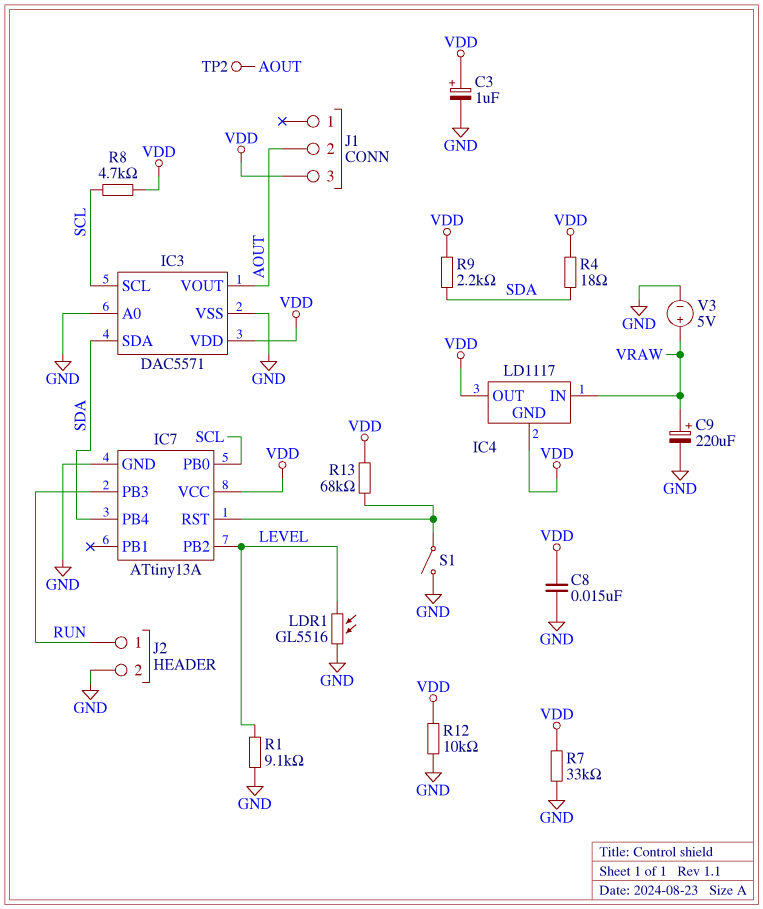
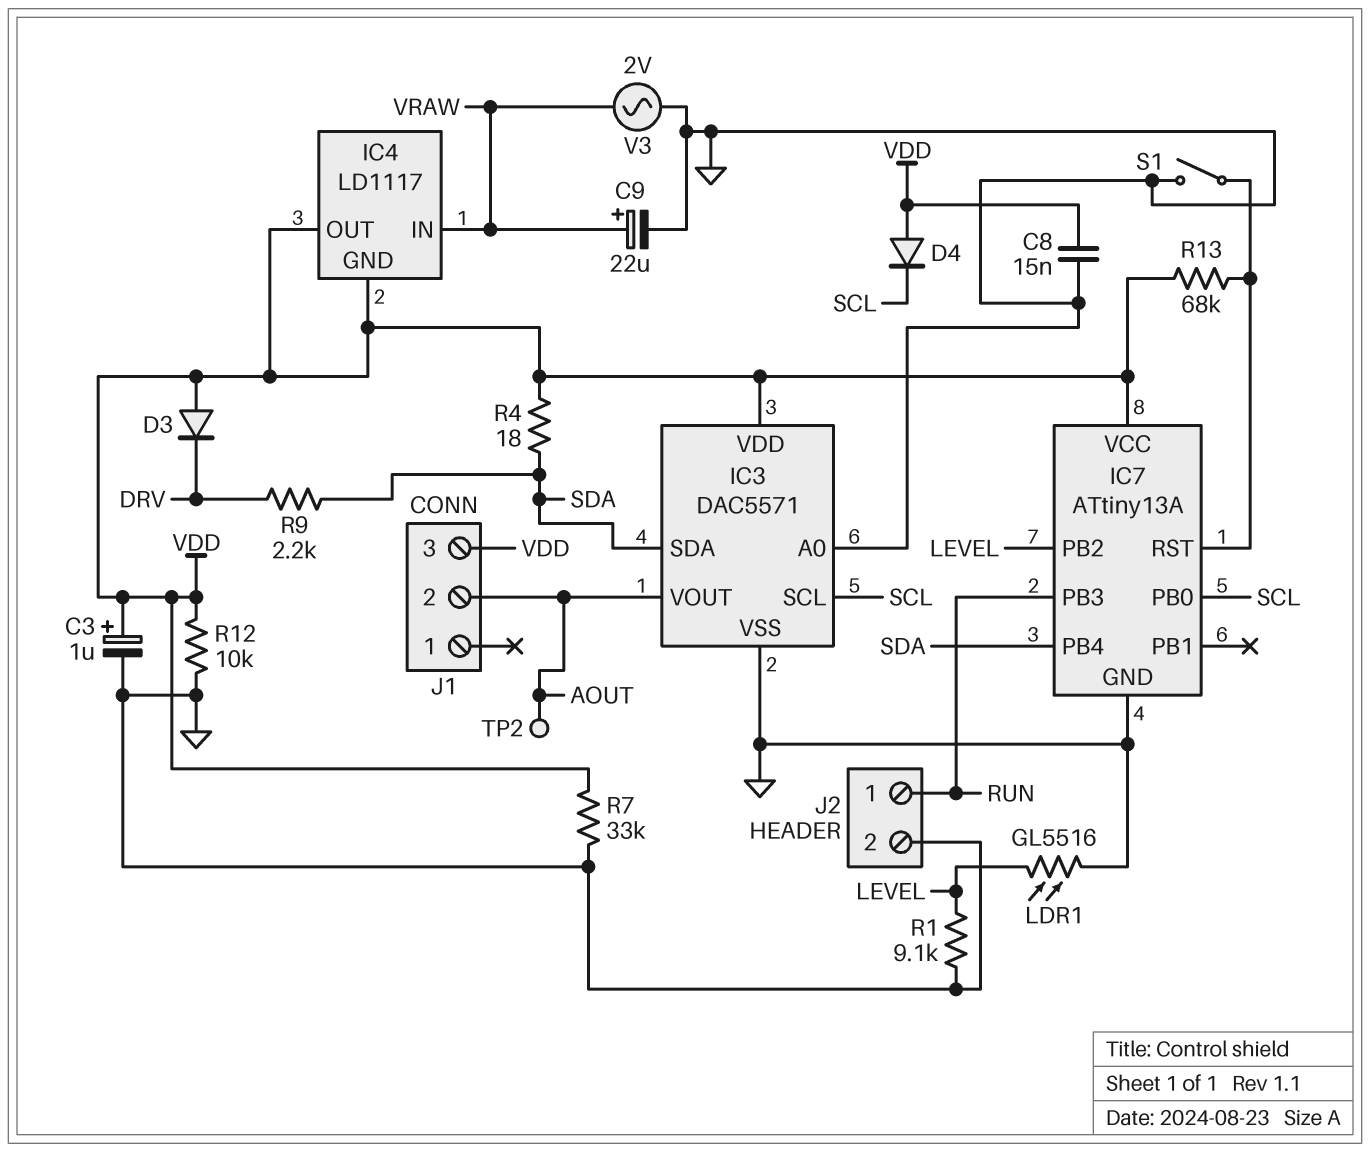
C9: 220uF (plus VRAW, minus GND) -> 22uF (plus VRAW, minus GND)
D3: none -> diode (A VDD, K DRV)
D4: none -> diode (A VDD, K SCL)
R8: 4.7k (SCL, VDD) -> none
R9: 2.2k (SDA, VDD) -> 2.2k (DRV, SDA)
V3: 5V (plus VRAW, minus GND) -> AC 2V (GND, VRAW)

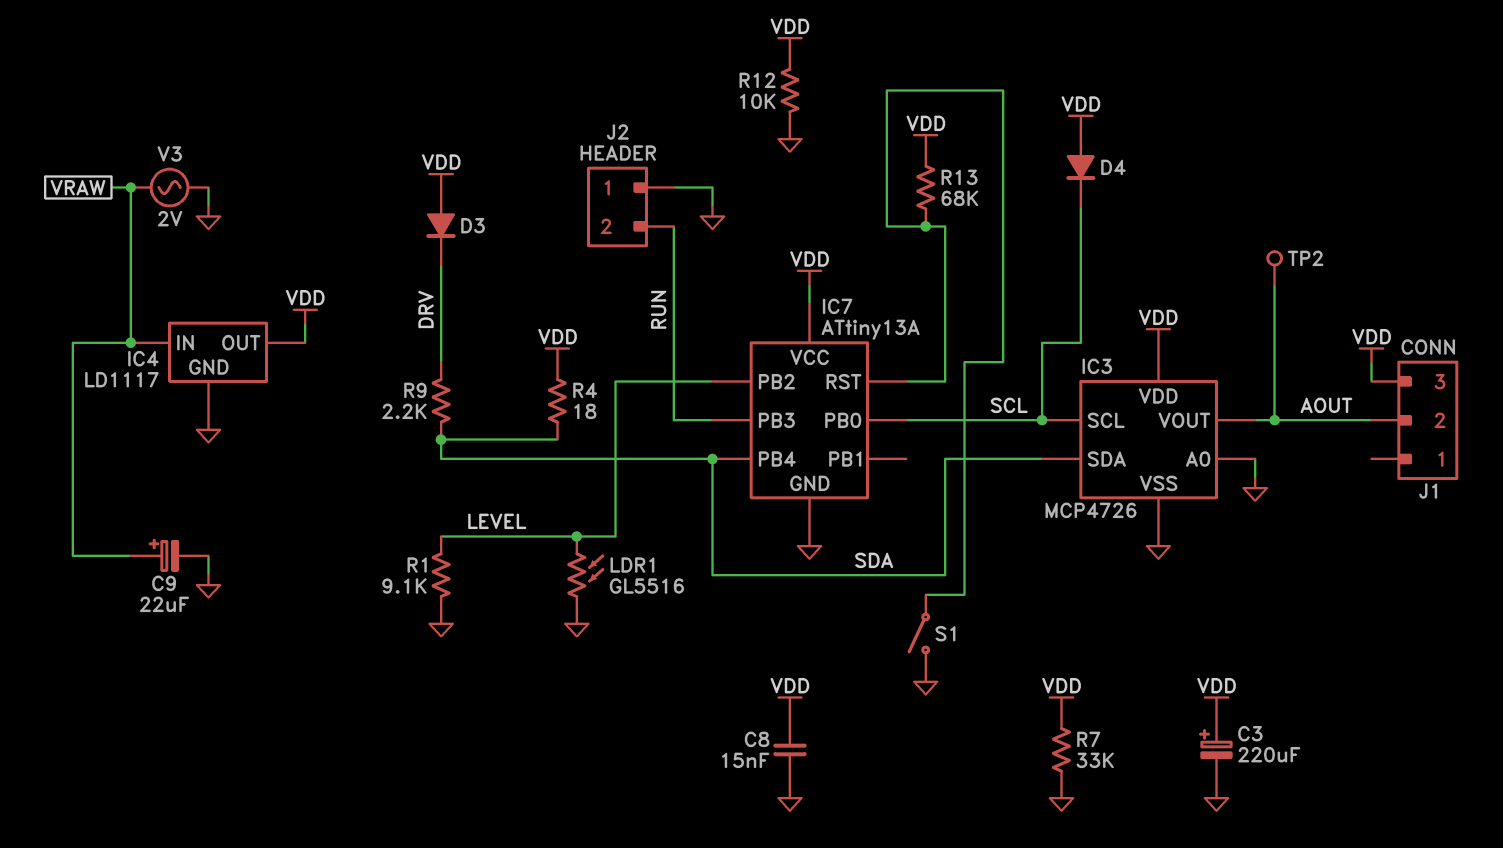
C3: 1uF (plus VDD, minus GND) -> 220uF (plus VDD, minus GND)
IC3: DAC5571 -> MCP4726
IC4 pin GND: VDD -> GND
J2 pin 1: RUN -> GND
J2 pin 2: GND -> RUN

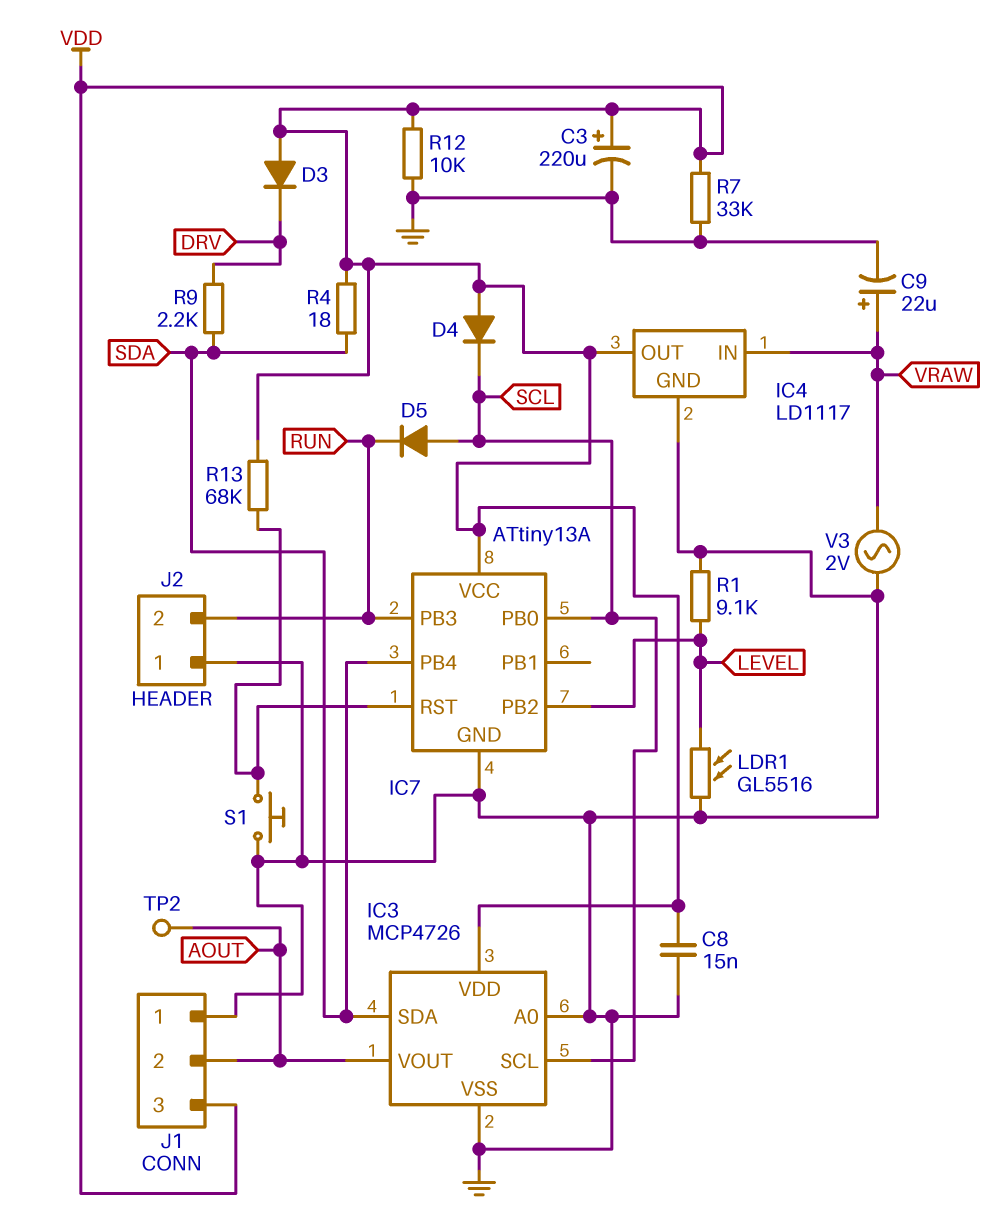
D5: none -> diode (A SCL, K RUN)
J1 pin 1: none -> GND
S1: switch (GND, IC7/RST) -> button (GND, IC7/RST)

